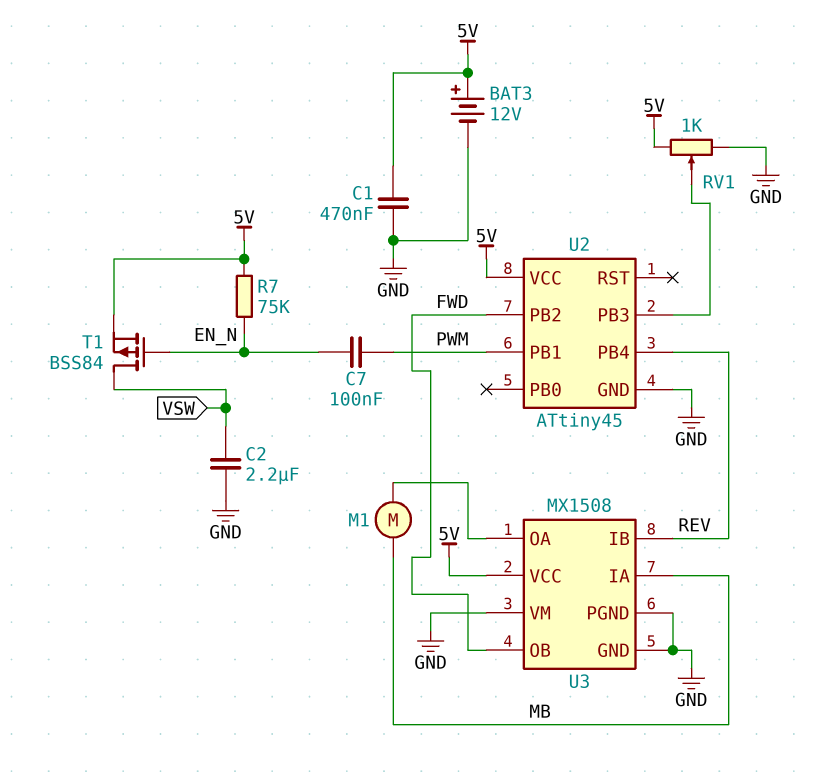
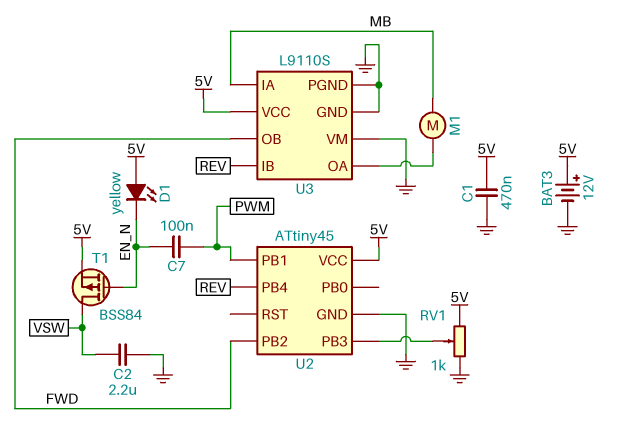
D1: none -> LED yellow (A 5V, K EN_N)
R7: 75k (5V, EN_N) -> none
U3: MX1508 -> L9110S

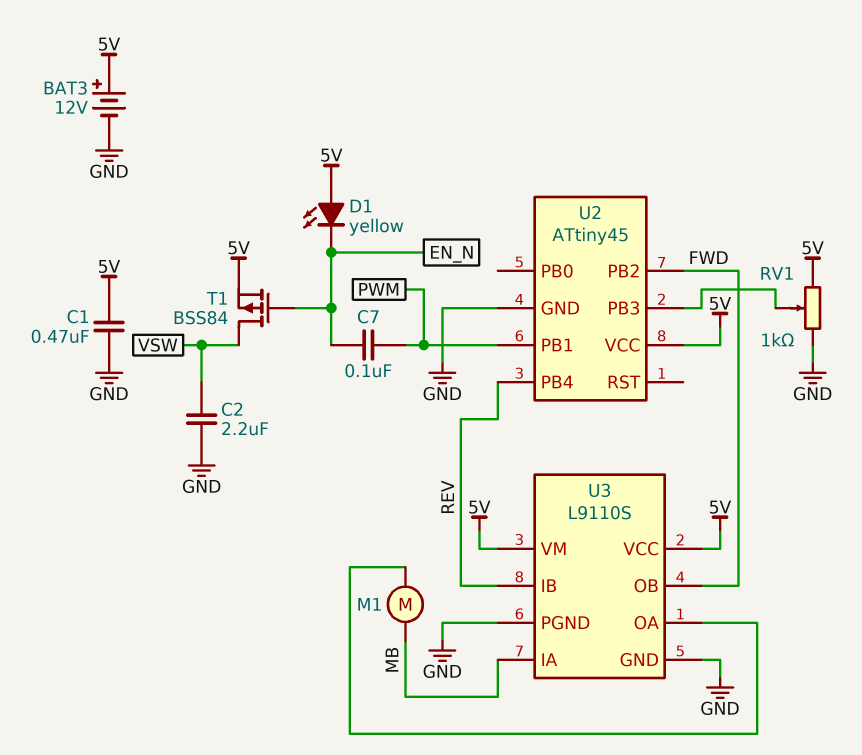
U3 pin VM: GND -> 5V

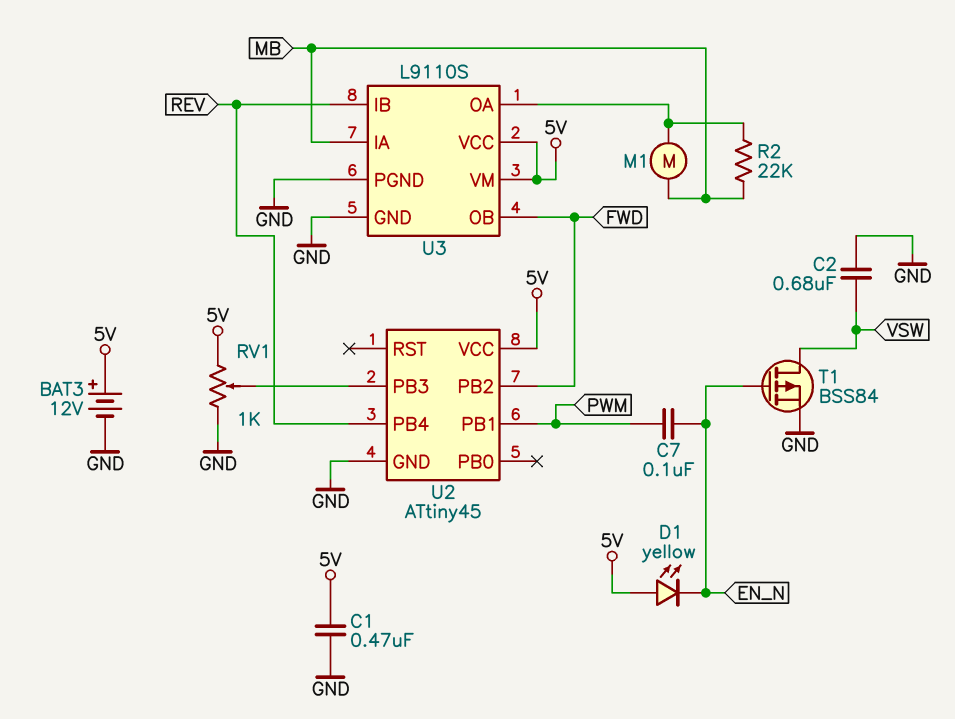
C2: 2.2uF (GND, VSW) -> 680nF (GND, VSW)
R2: none -> 22k (MB, U3/OA)
T1: PMOS BSS84 (G EN_N, D VSW, S 5V) -> PMOS BSS84 (G EN_N, D VSW, S GND)

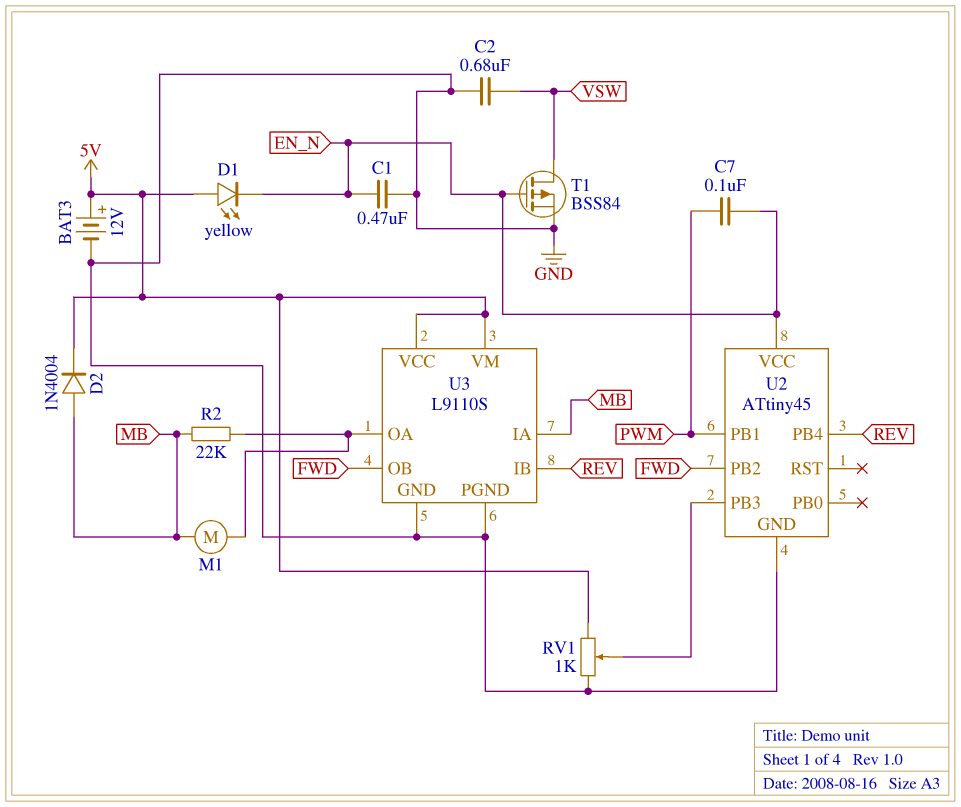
C1: 470nF (5V, GND) -> 470nF (EN_N, GND)
D2: none -> diode 1N4004 (A MB, K 5V)
U2 pin VCC: 5V -> EN_N

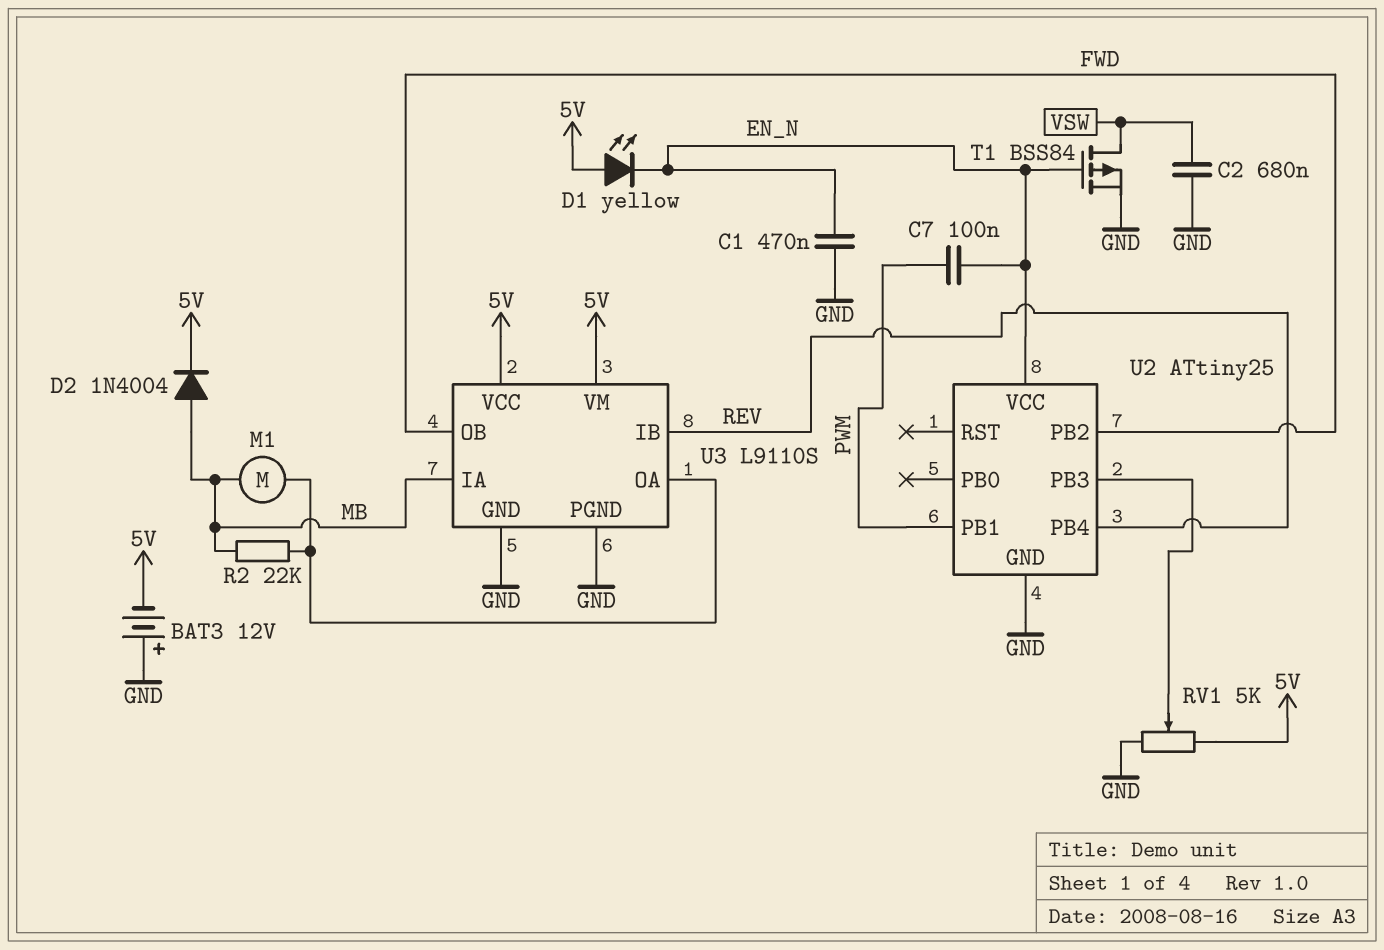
BAT3: 12V (plus 5V, minus GND) -> 12V (plus GND, minus 5V)
RV1: 1k (5V, GND, wiper U2/PB3) -> 5k (5V, GND, wiper U2/PB3)
U2: ATtiny45 -> ATtiny25

